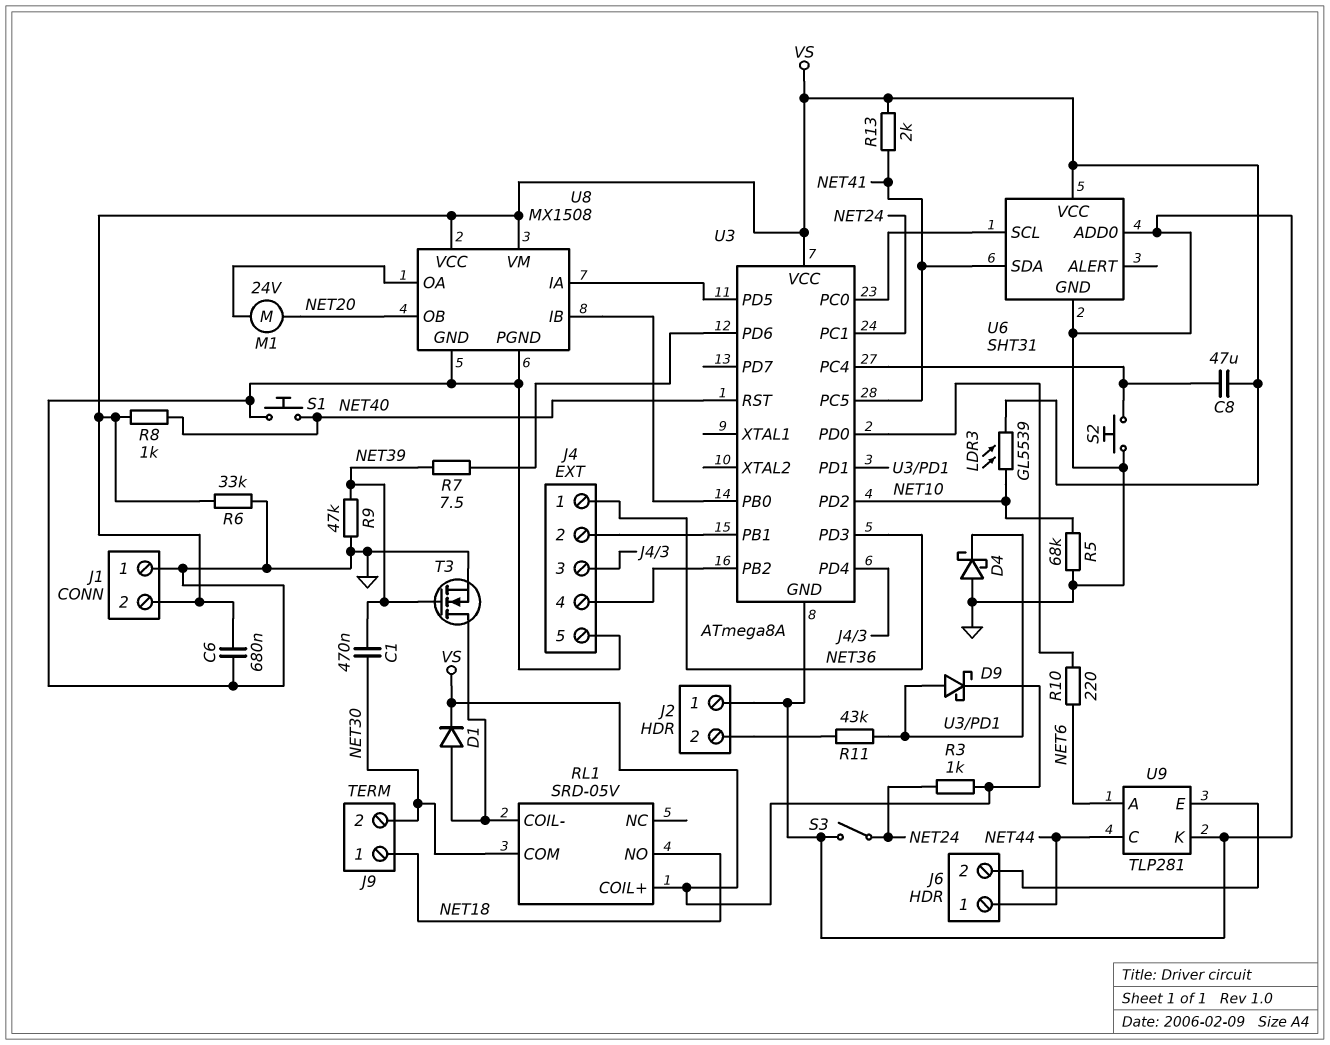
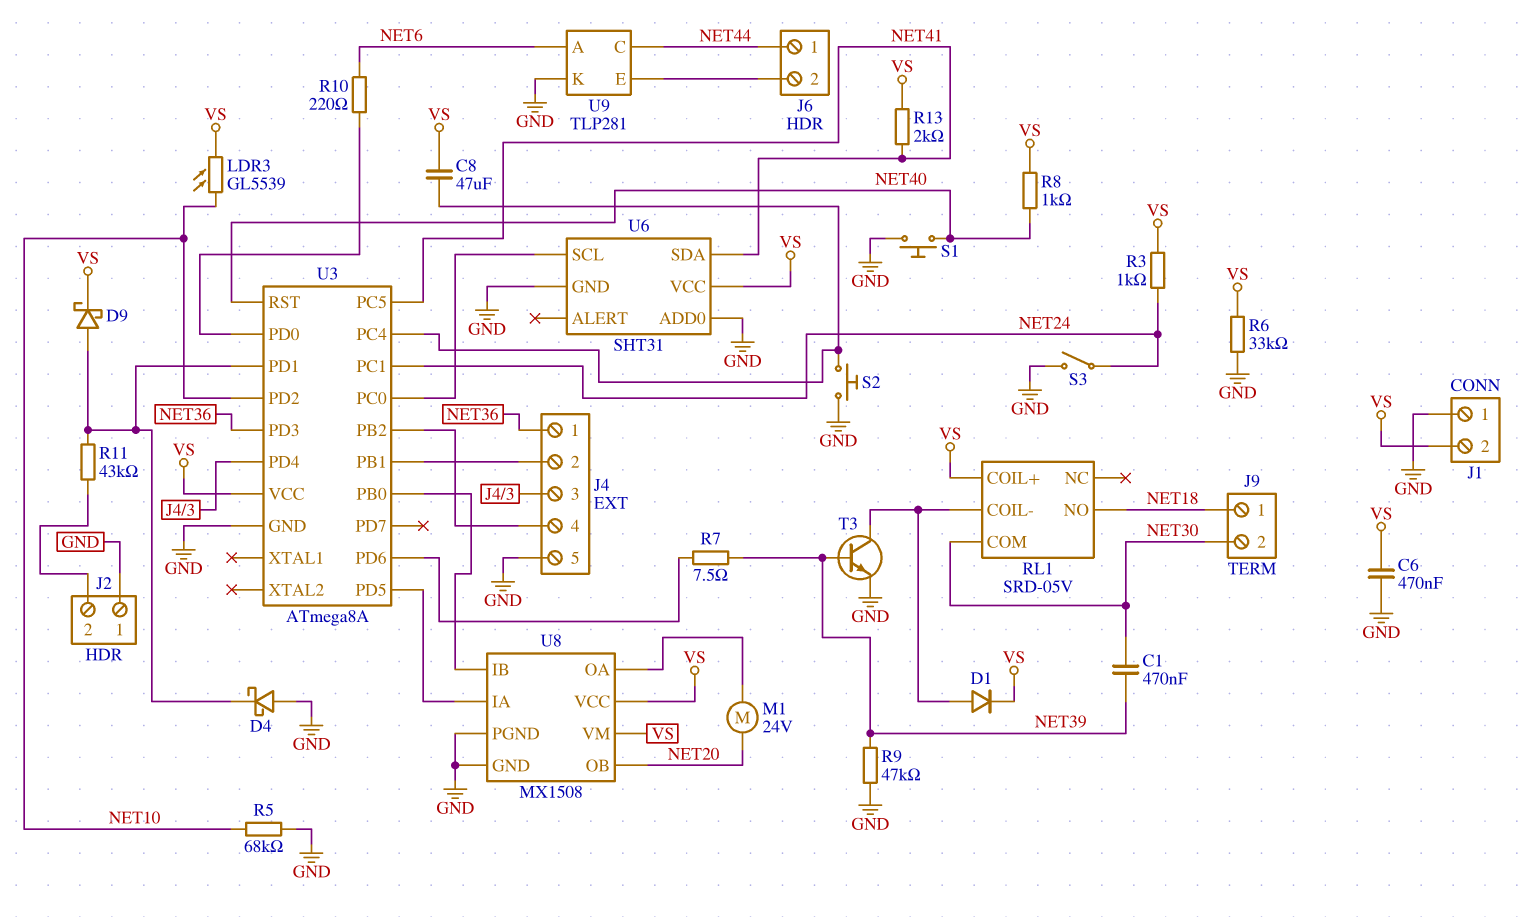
C6: 680nF (GND, VS) -> 470nF (GND, VS)
T3: NMOS (G NET39, D RL1/COIL-, S GND) -> NPN (B NET39, C RL1/COIL-, E GND)

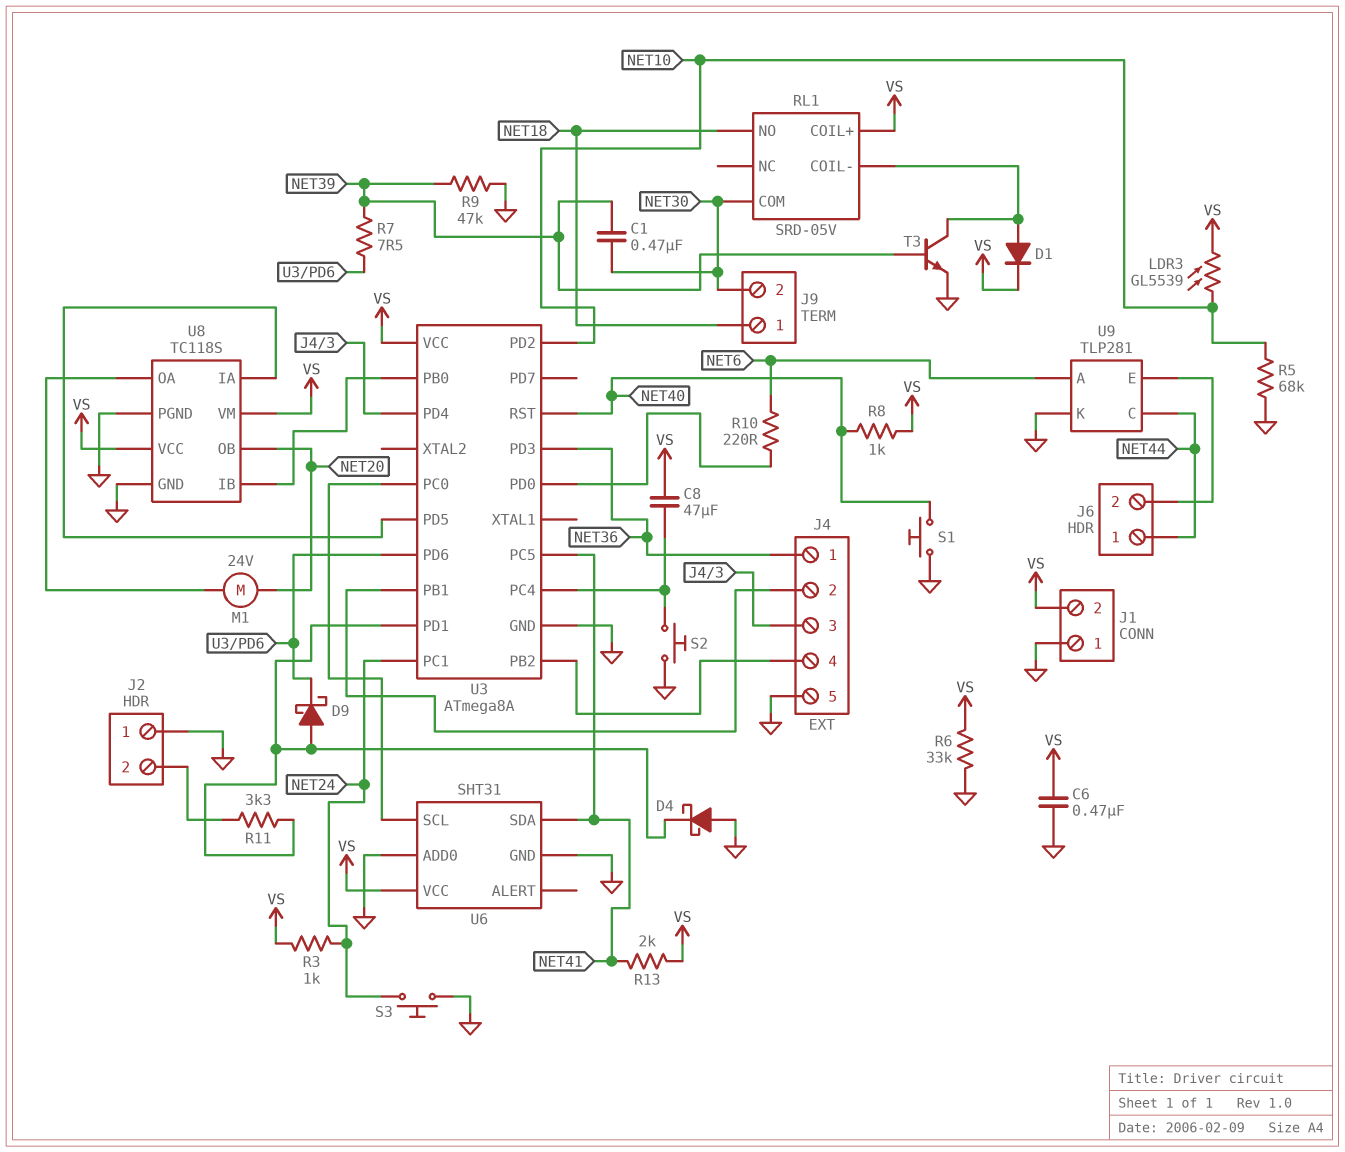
D9: schottky (A U3/PD1, K VS) -> schottky (A U3/PD1, K U3/PD6)
R11: 43k (J2/2, U3/PD1) -> 3.3k (J2/2, U3/PD1)
S3: switch (GND, NET24) -> button (GND, NET24)
U8: MX1508 -> TC118S

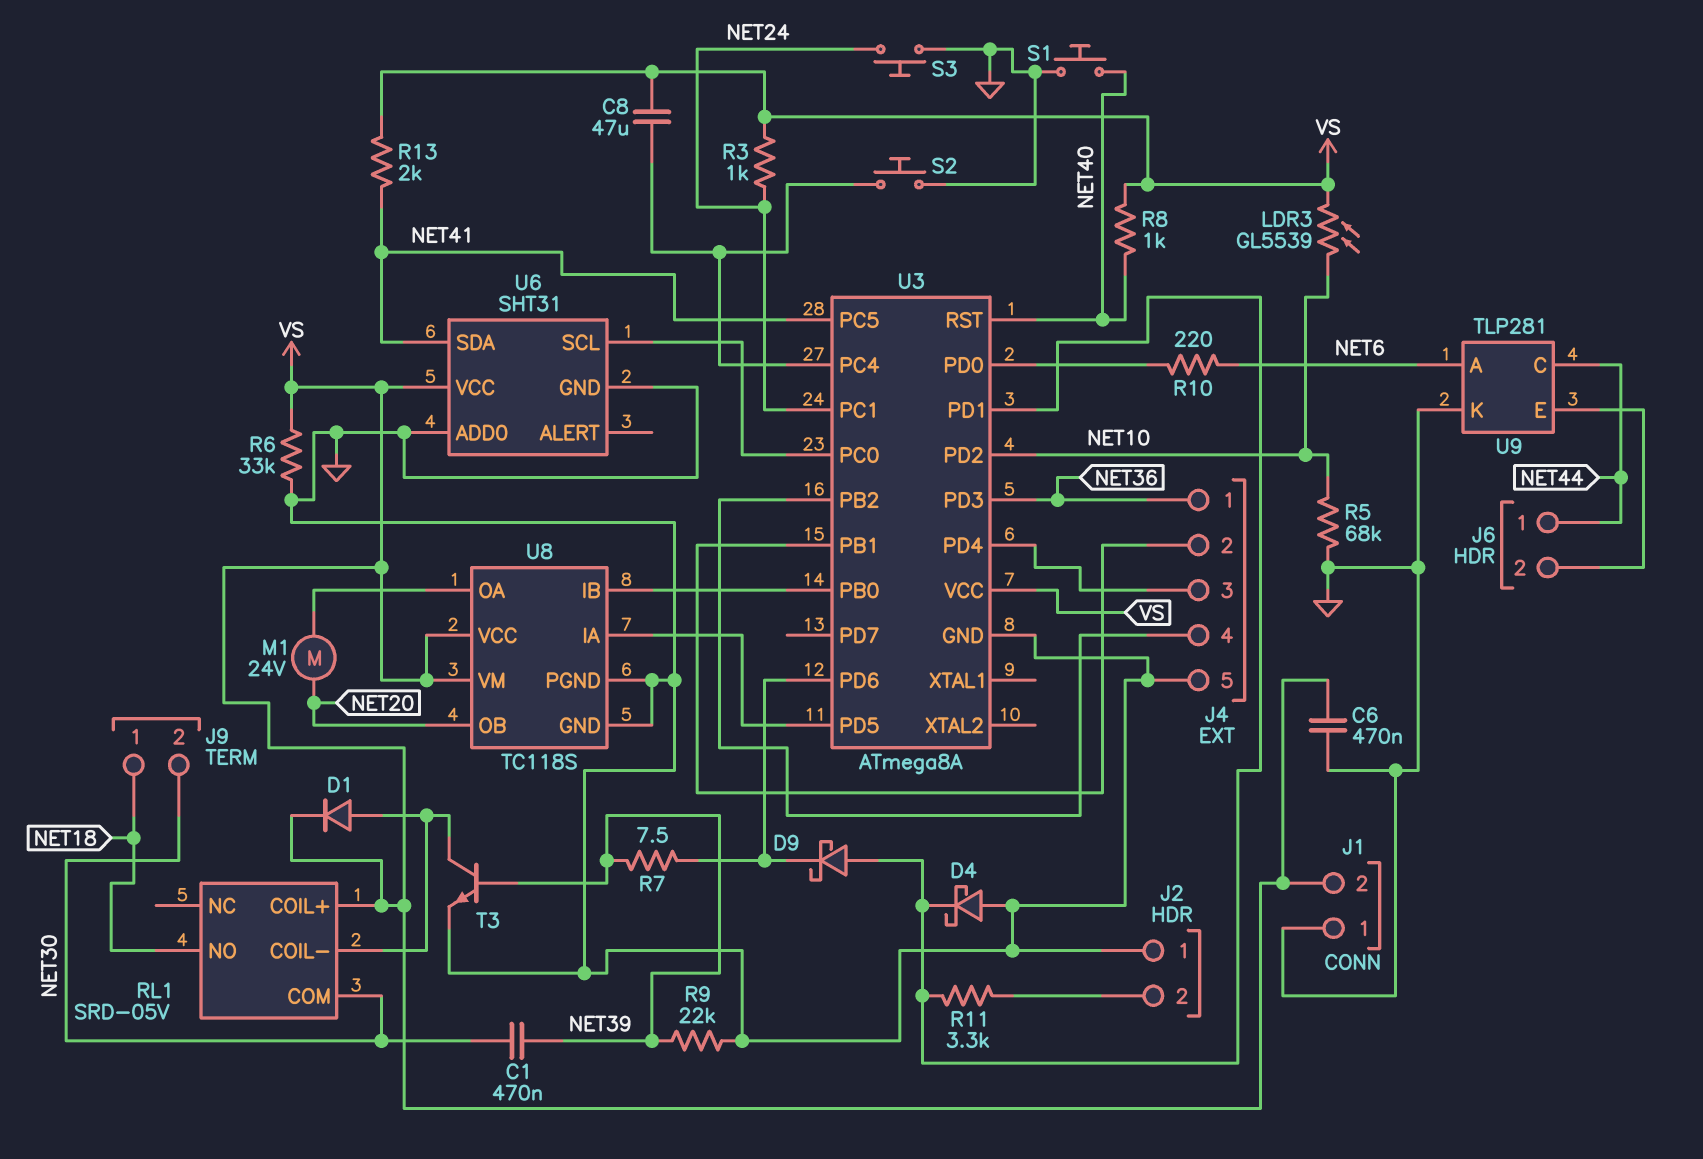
R9: 47k (GND, NET39) -> 22k (GND, NET39)

